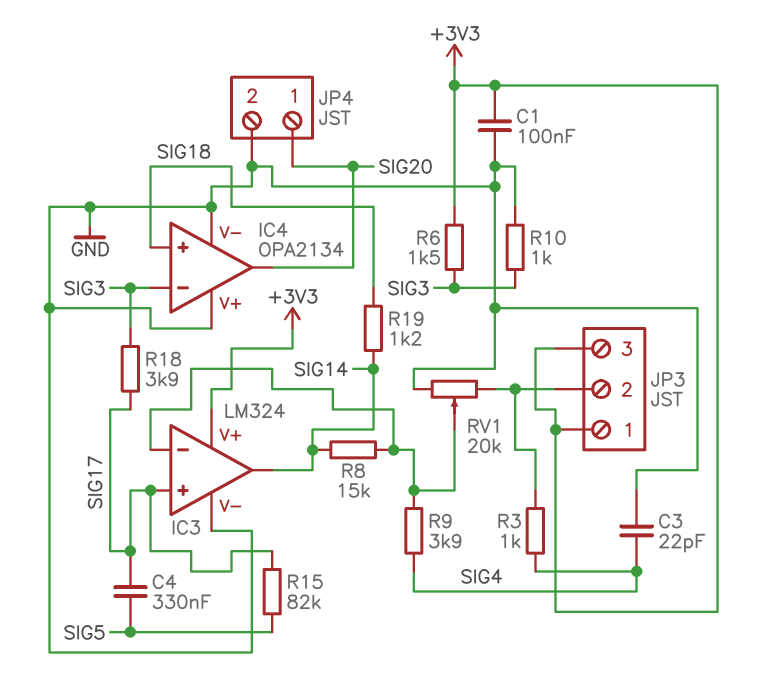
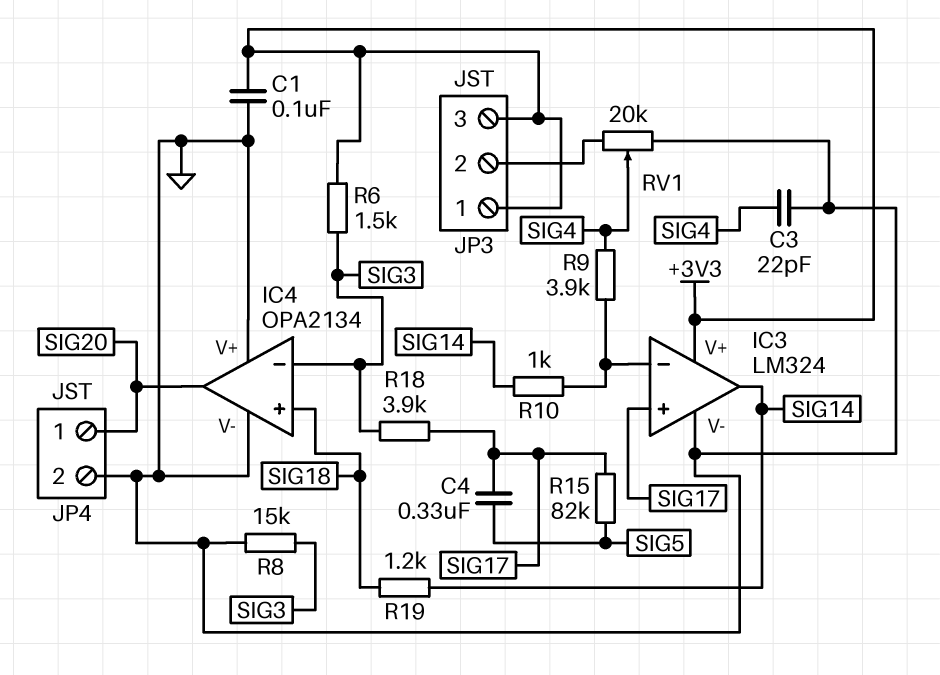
R3: 1k (JP3/2, SIG4) -> none
R8: 15k (IC3/in-, SIG14) -> 15k (GND, SIG3)
R10: 1k (GND, SIG3) -> 1k (IC3/in-, SIG14)
RV1: 20k (GND, JP3/2, wiper IC3/in-) -> 20k (GND, JP3/2, wiper SIG4)

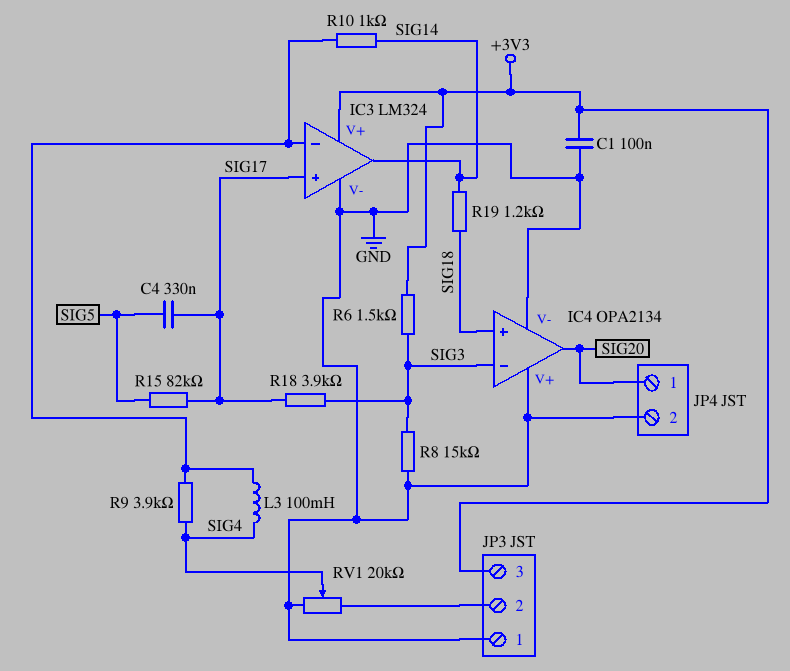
C3: 22pF (GND, SIG4) -> none
JP3 pin 1: +3V3 -> GND
L3: none -> 100mH (IC3/in-, SIG4)

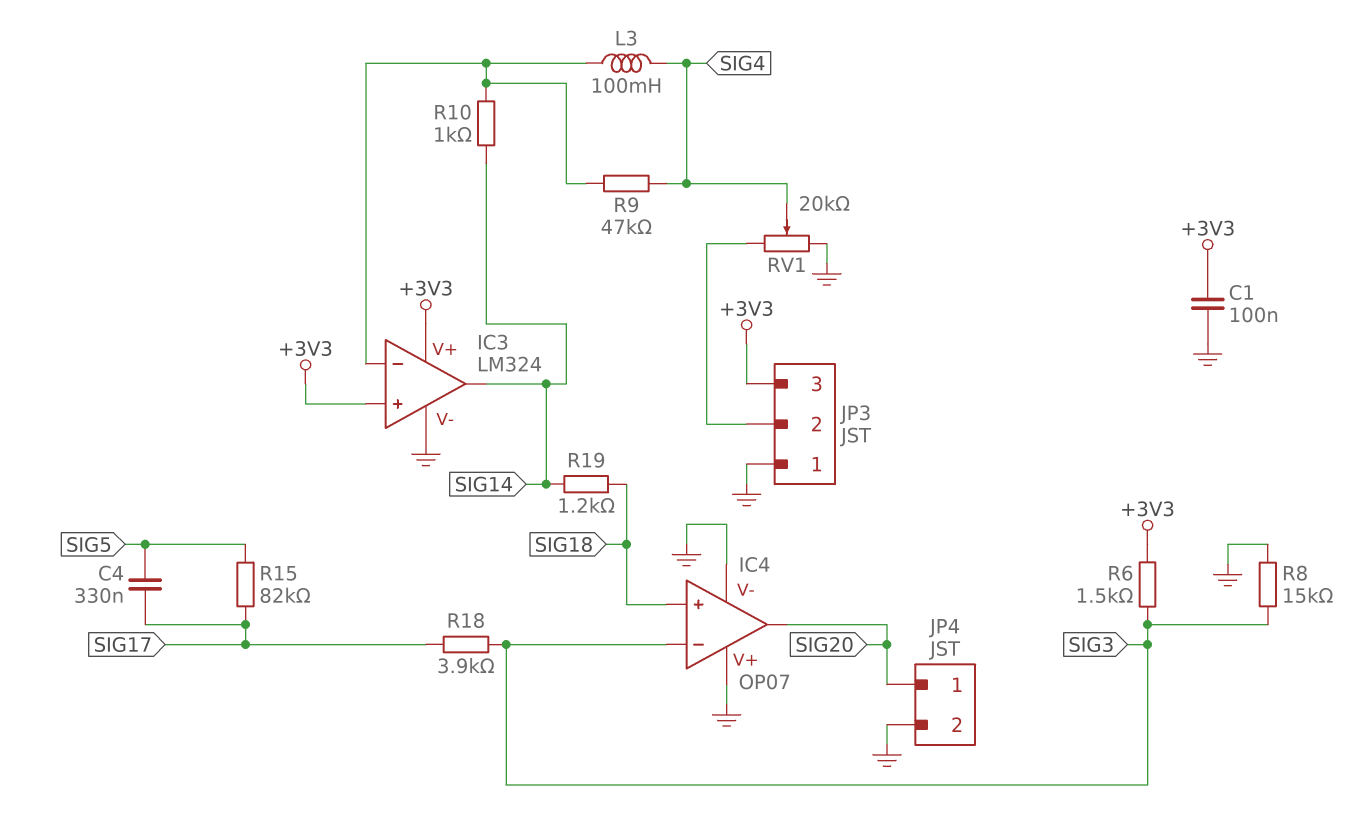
IC3 pin in+: SIG17 -> +3V3
IC4: OPA2134 -> OP07
R9: 3.9k (IC3/in-, SIG4) -> 47k (IC3/in-, SIG4)

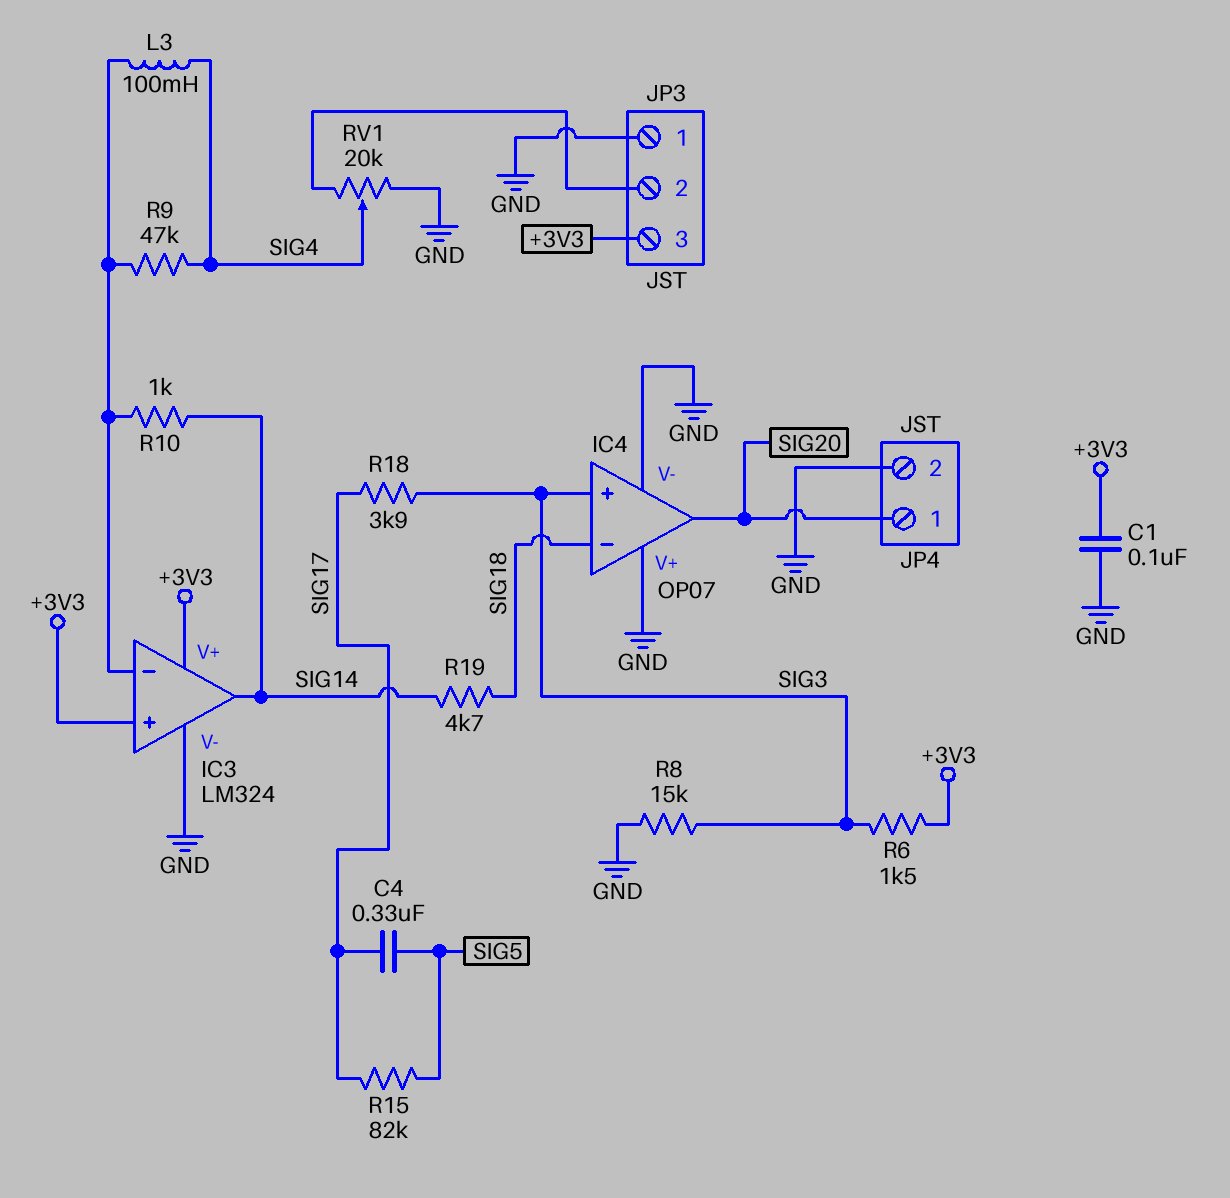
IC4 pin in+: SIG18 -> SIG3
IC4 pin in-: SIG3 -> SIG18
R19: 1.2k (SIG14, SIG18) -> 4.7k (SIG14, SIG18)

